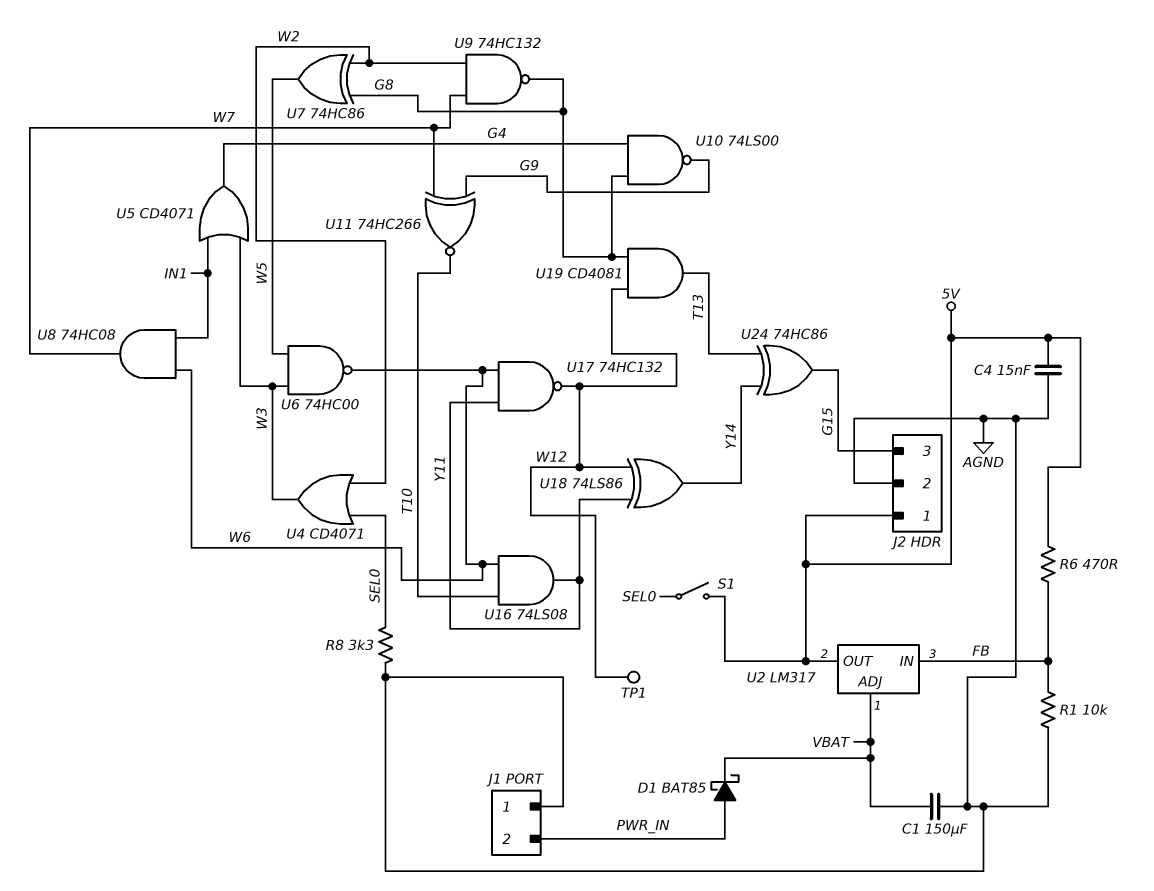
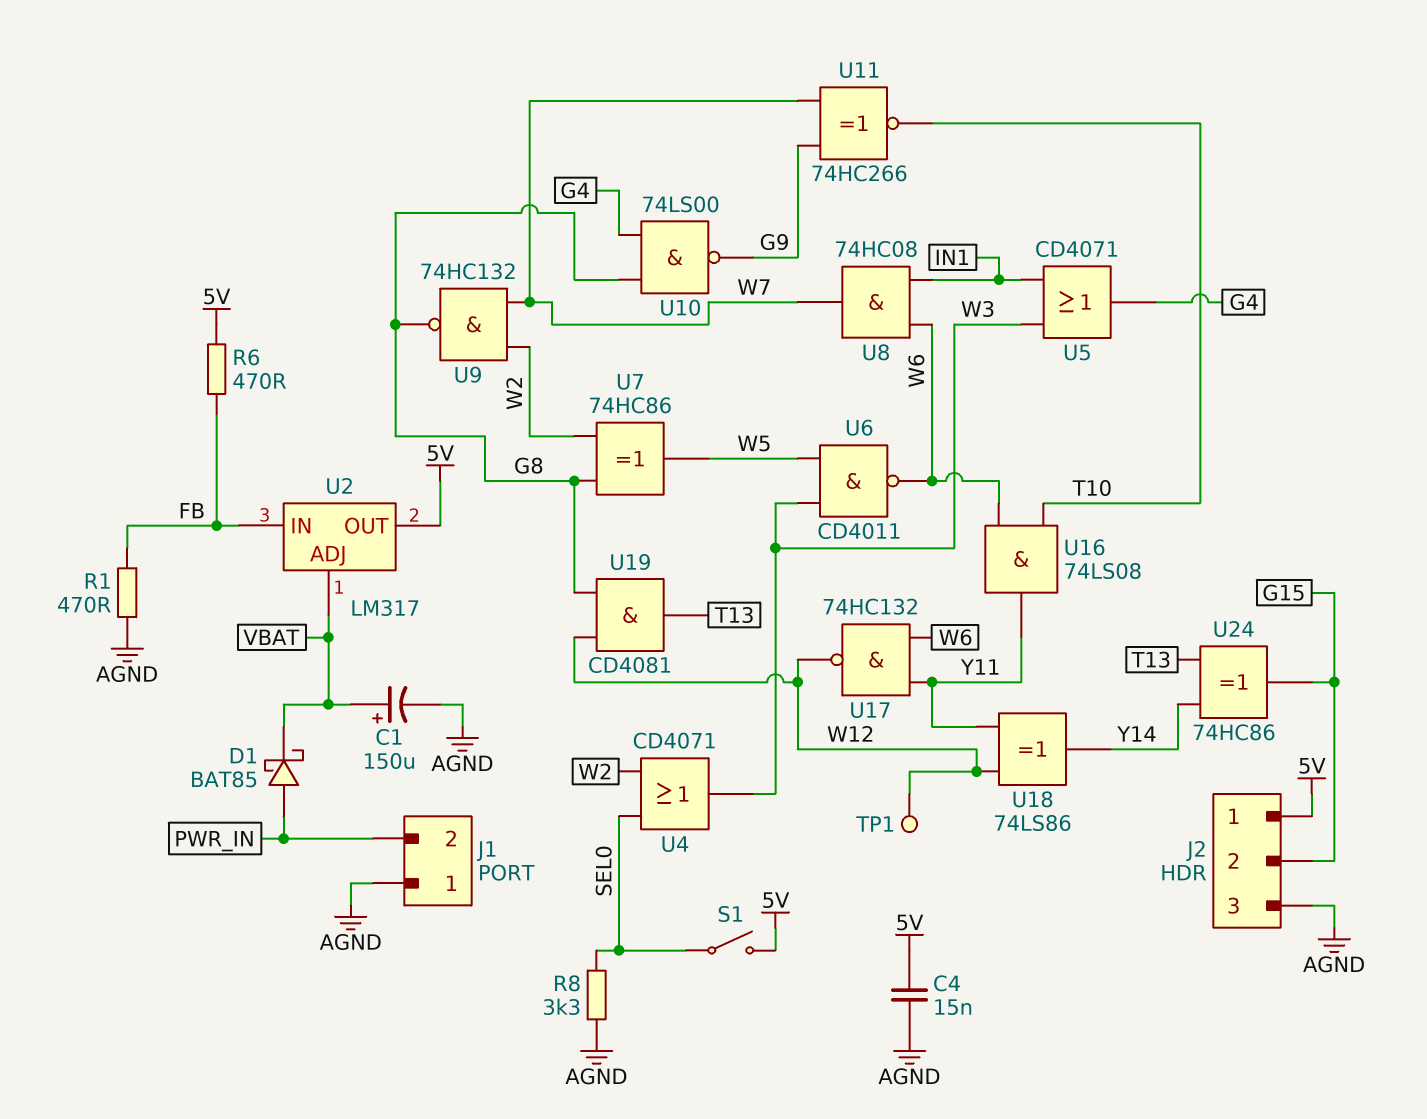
C1: 150uF (AGND, VBAT) -> 150uF (plus VBAT, minus AGND)
J2 pin 2: AGND -> G15
J2 pin 3: G15 -> AGND
R1: 10k (AGND, FB) -> 470 (AGND, FB)
U6: NAND 74HC00 (in W3, in W5, out W6) -> NAND CD4011 (in W3, in W5, out W6)

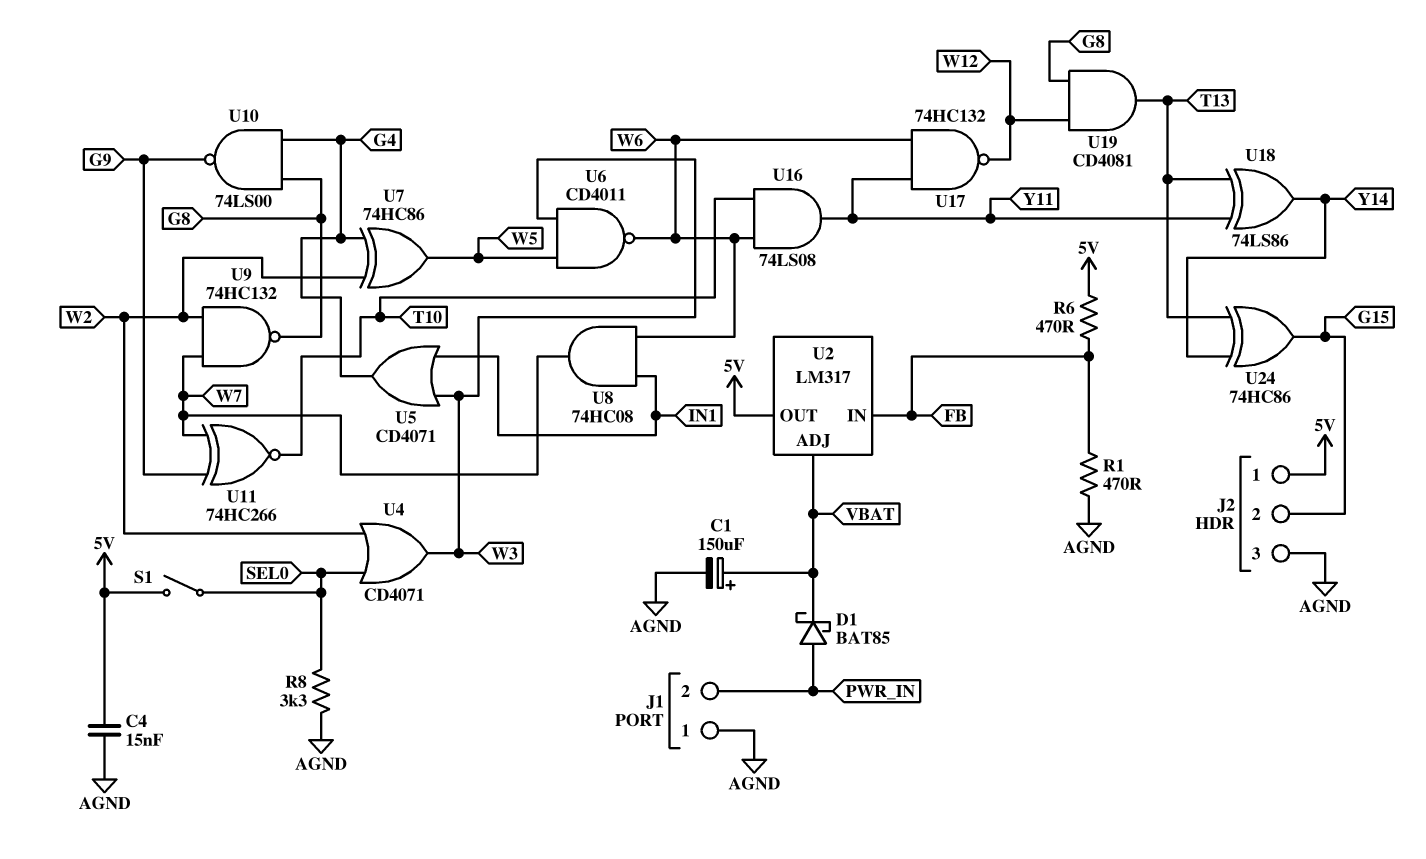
TP1: test point (W12) -> none
U7: XOR 74HC86 (in G8, in W2, out W5) -> XOR 74HC86 (in G4, in W2, out W5)
U18: XOR 74LS86 (in W12, in Y11, out Y14) -> XOR 74LS86 (in T13, in Y11, out Y14)

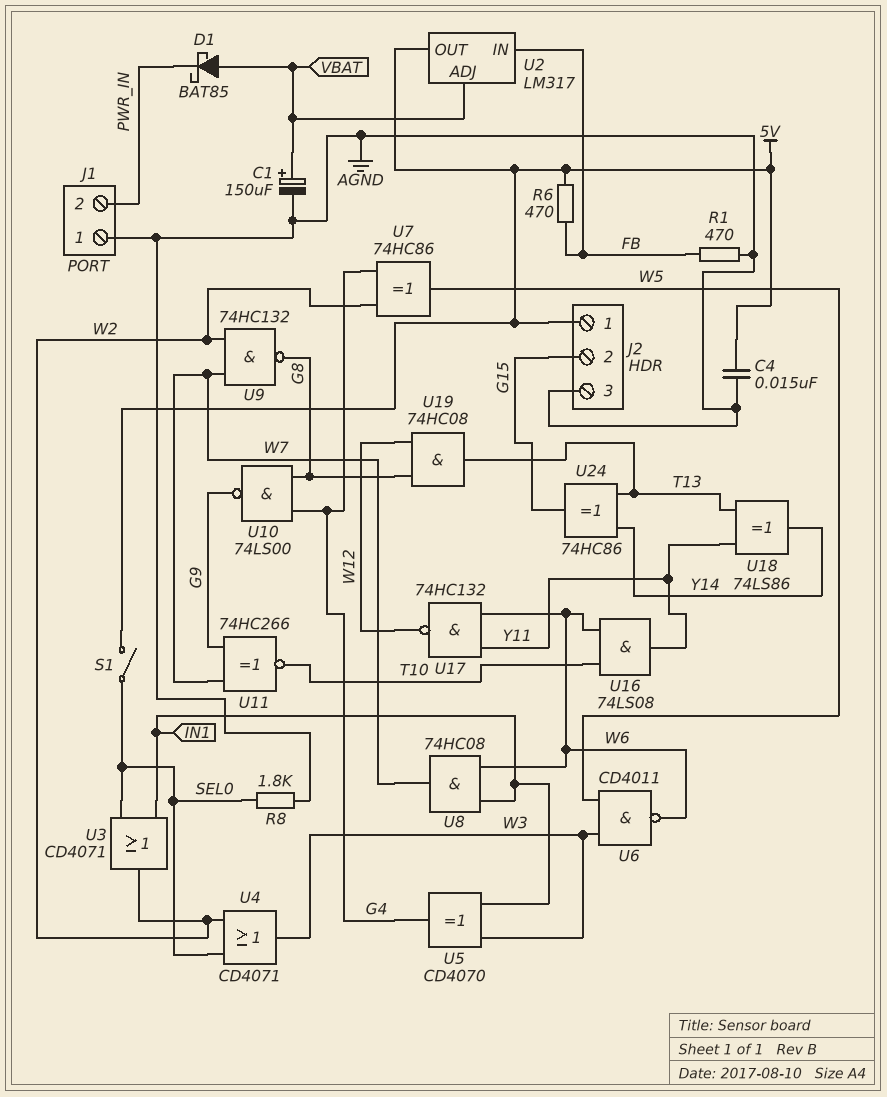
D1: schottky BAT85 (A PWR_IN, K VBAT) -> schottky BAT85 (A VBAT, K PWR_IN)
R8: 3.3k (AGND, SEL0) -> 1.8k (AGND, SEL0)
U3: none -> OR CD4071 (in IN1, in SEL0, out W2)
U5: OR CD4071 (in IN1, in W3, out G4) -> XOR CD4070 (in IN1, in W3, out G4)
U19: AND CD4081 (in G8, in W12, out T13) -> AND 74HC08 (in G8, in W12, out T13)

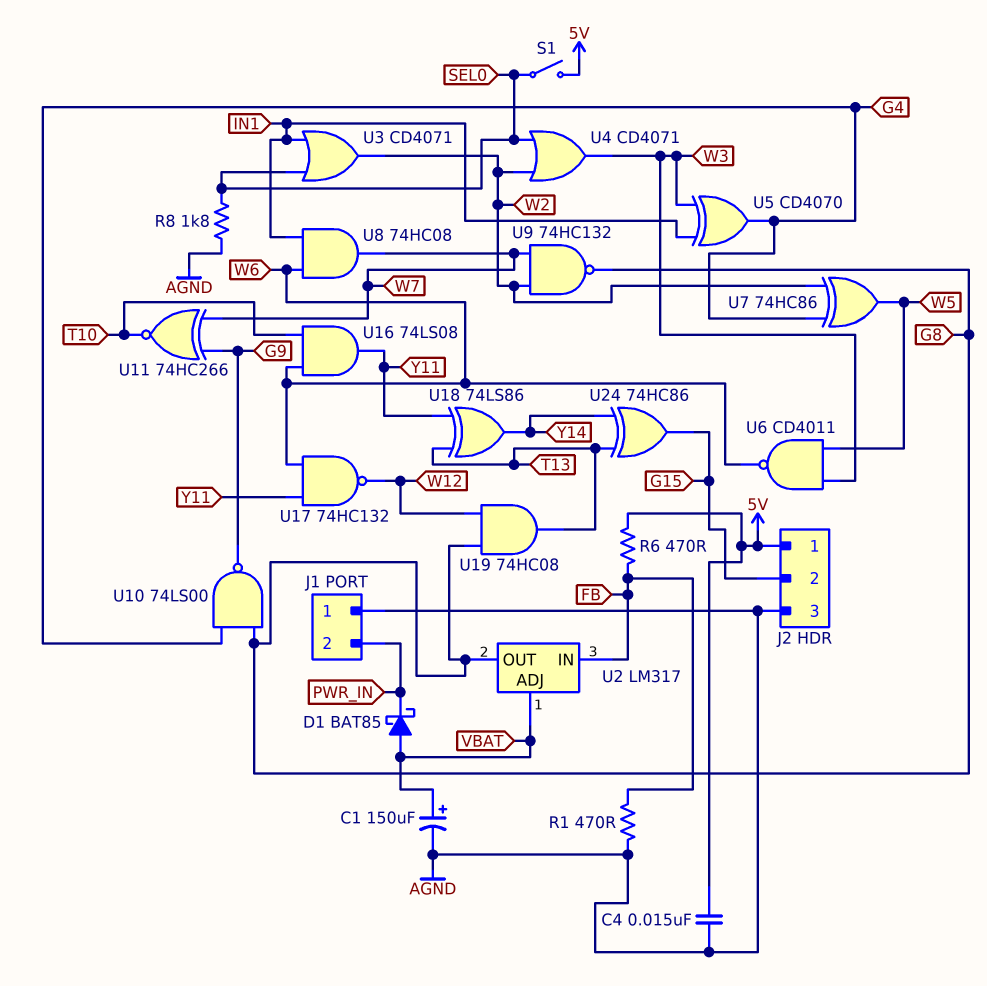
U2 pin OUT: 5V -> G8

